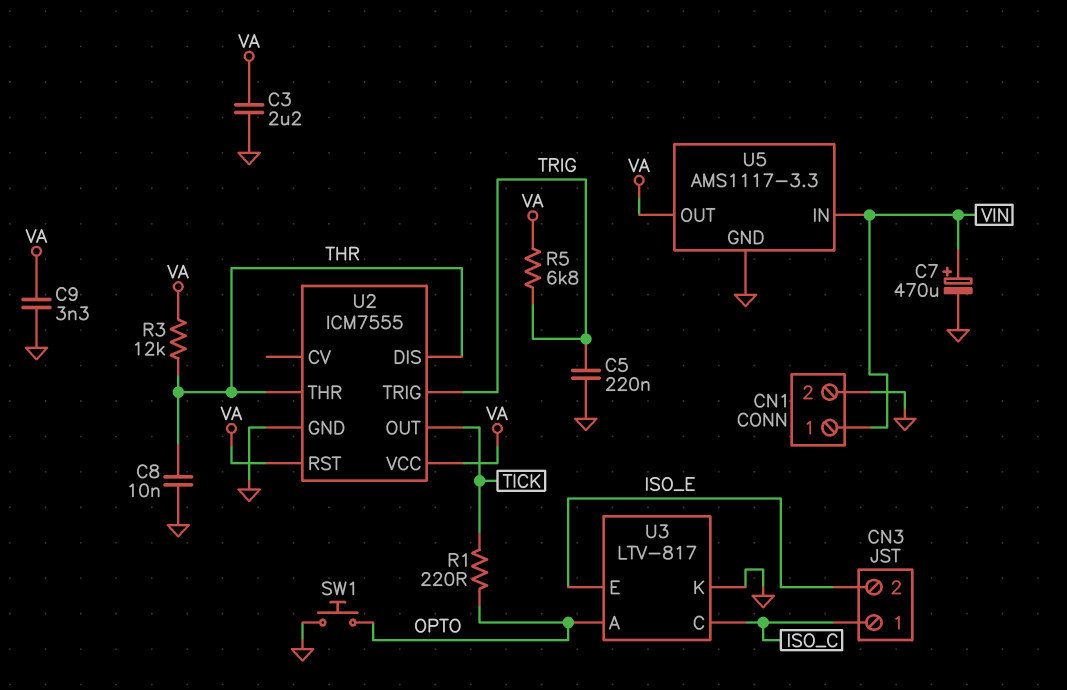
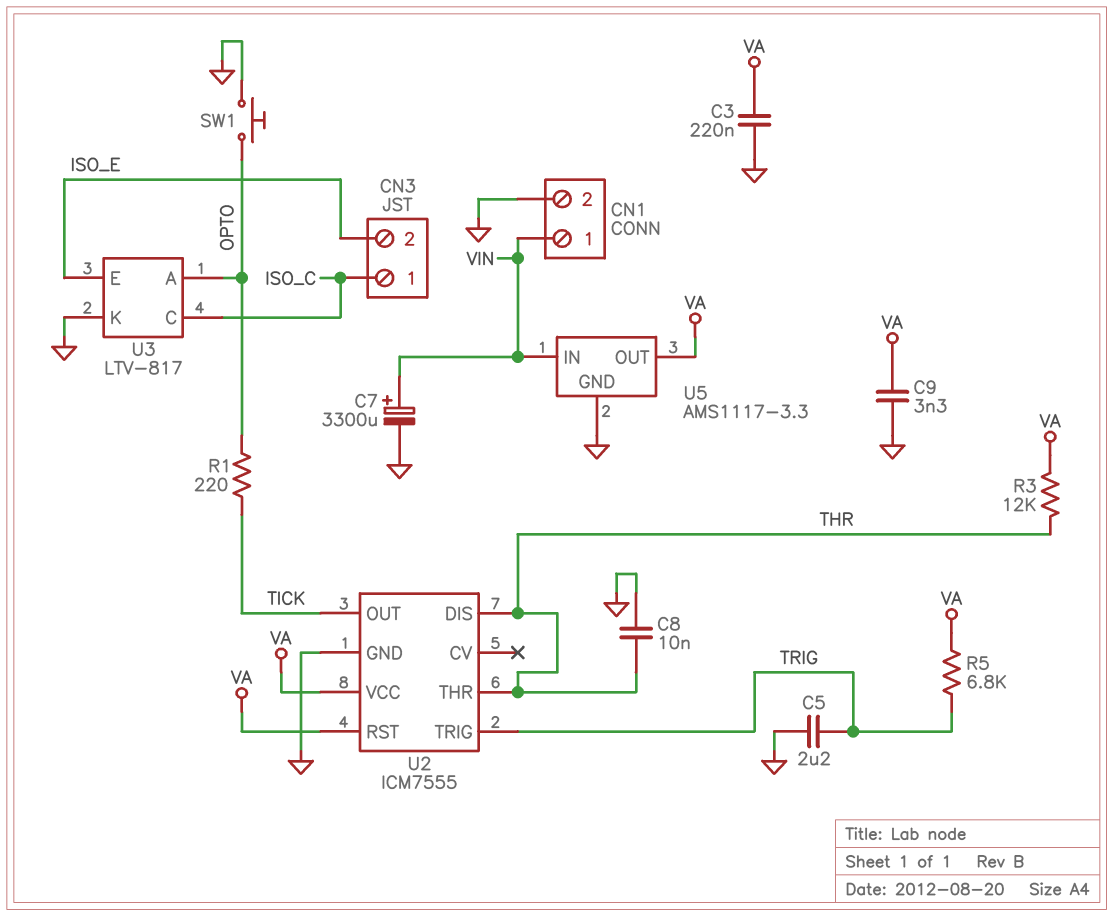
C3: 2.2uF (GND, VA) -> 220nF (GND, VA)
C5: 220nF (GND, TRIG) -> 2.2uF (GND, TRIG)
C7: 470uF (plus VIN, minus GND) -> 3300uF (plus VIN, minus GND)

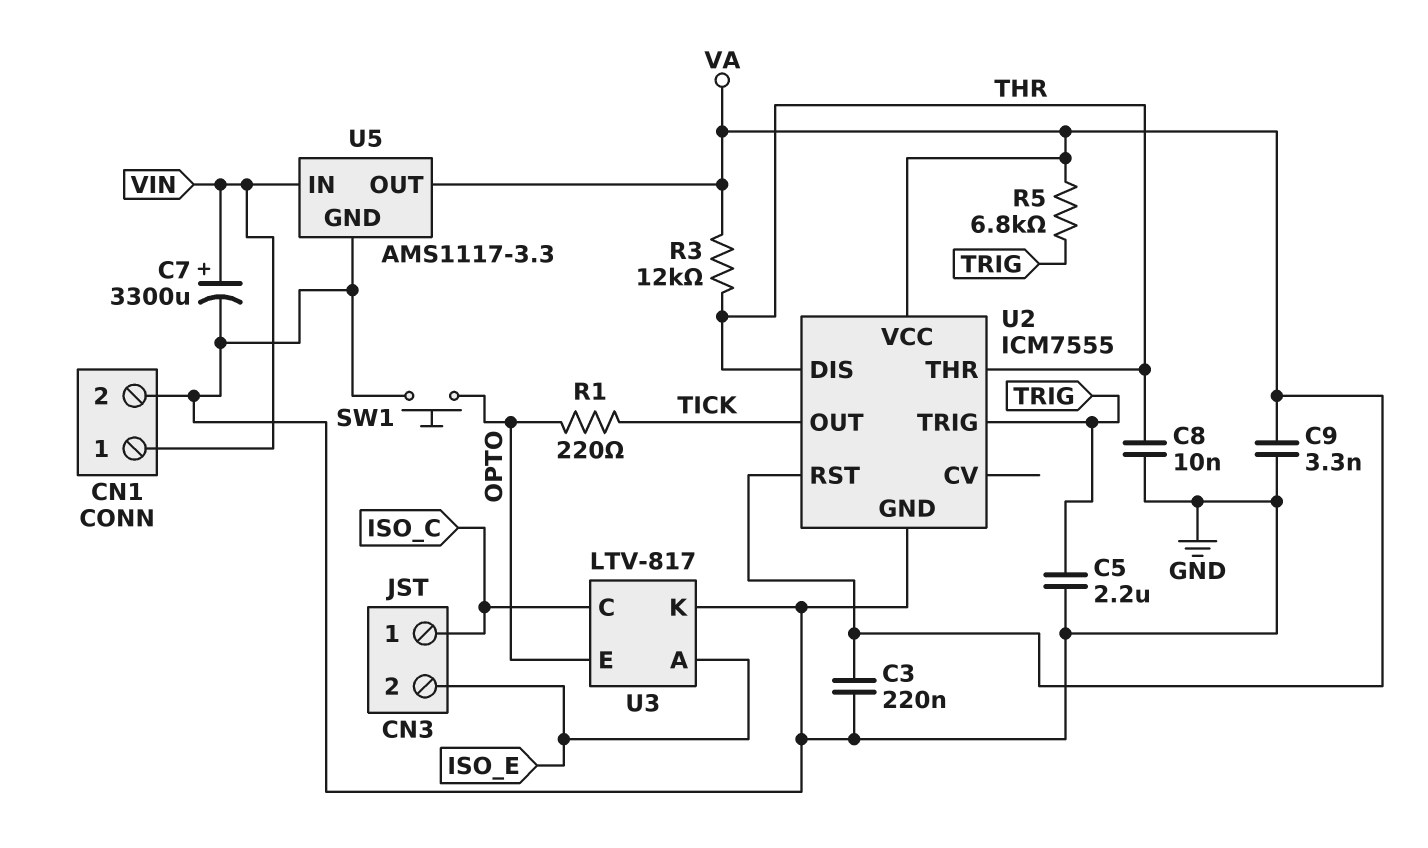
U3 pin A: OPTO -> ISO_E
U3 pin E: ISO_E -> OPTO

